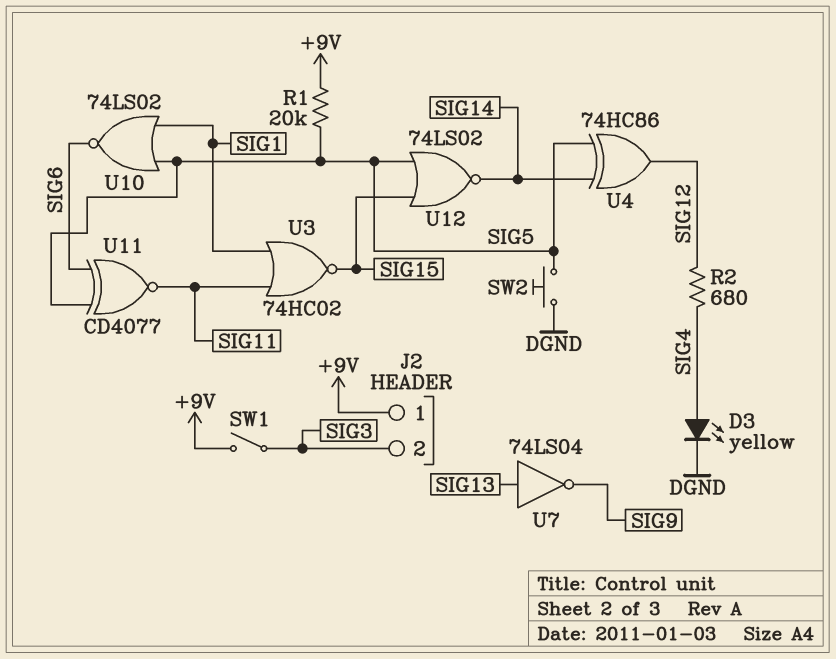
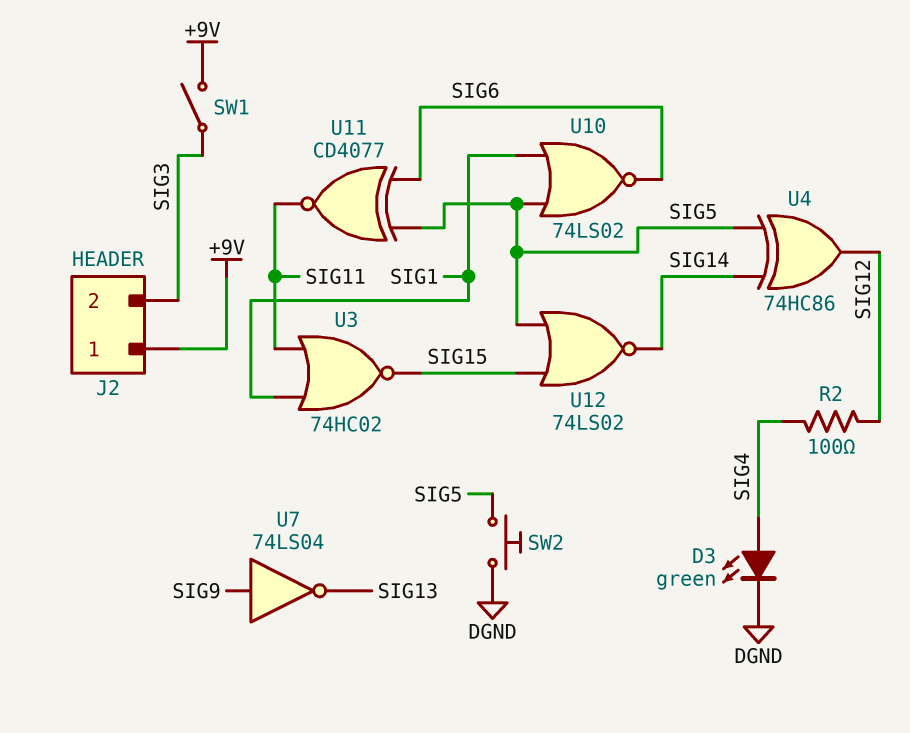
D3: LED yellow (A SIG4, K DGND) -> LED green (A SIG4, K DGND)
R1: 20k (+9V, SIG5) -> none
R2: 680 (SIG4, SIG12) -> 100 (SIG4, SIG12)
U7: NOT 74LS04 (in SIG13, out SIG9) -> NOT 74LS04 (in SIG9, out SIG13)

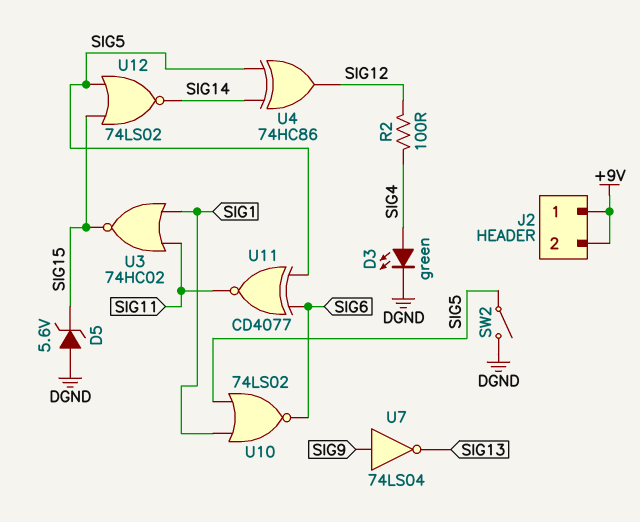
D5: none -> zener 5.6V (A DGND, K SIG15)
J2 pin 2: SIG3 -> +9V
SW1: switch (+9V, SIG3) -> none
SW2: button (DGND, SIG5) -> switch (DGND, SIG5)

